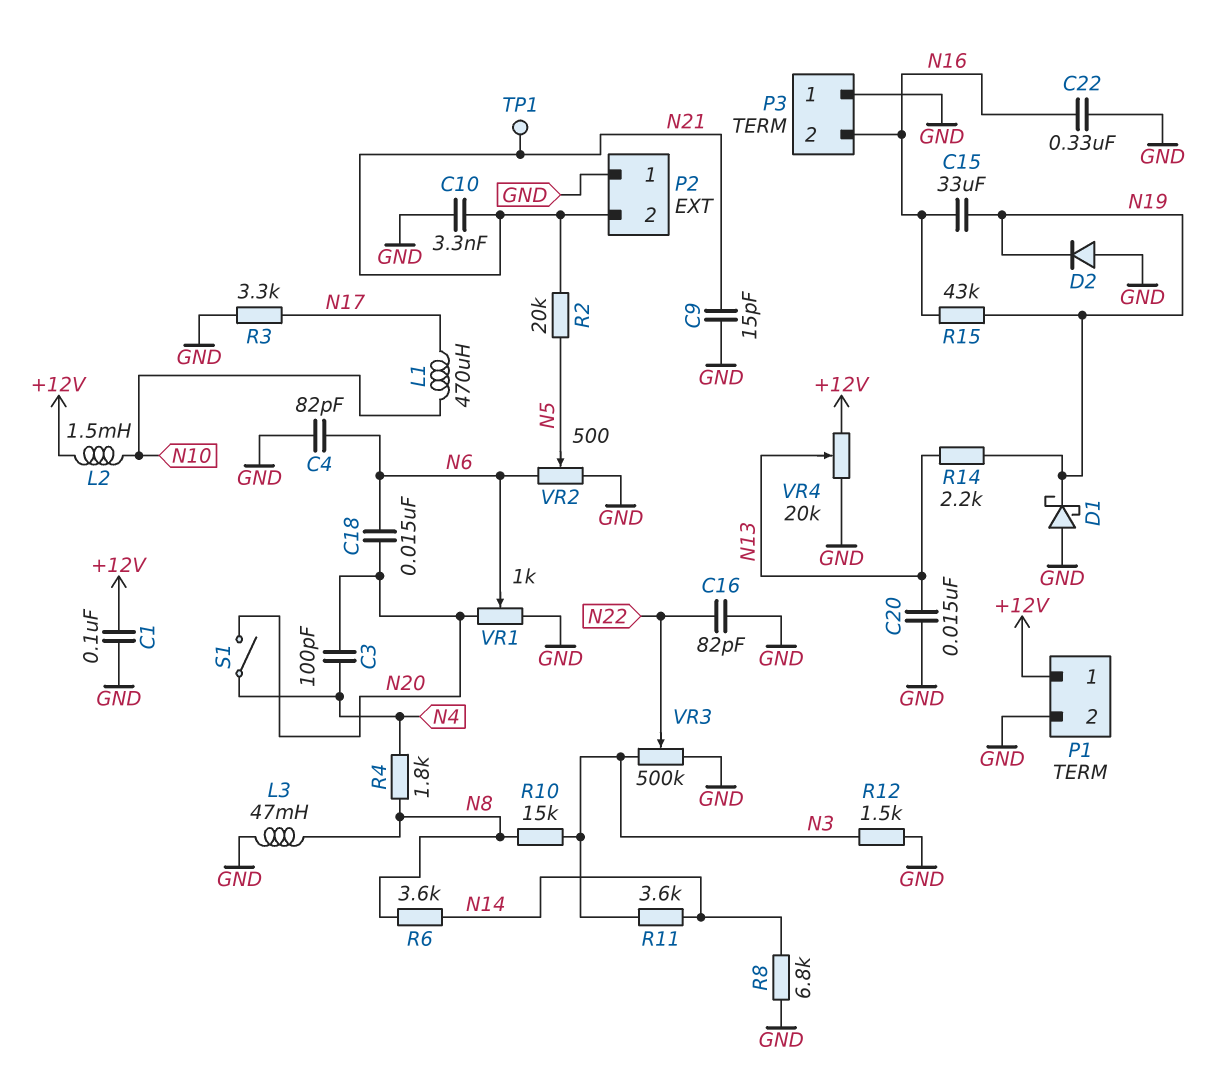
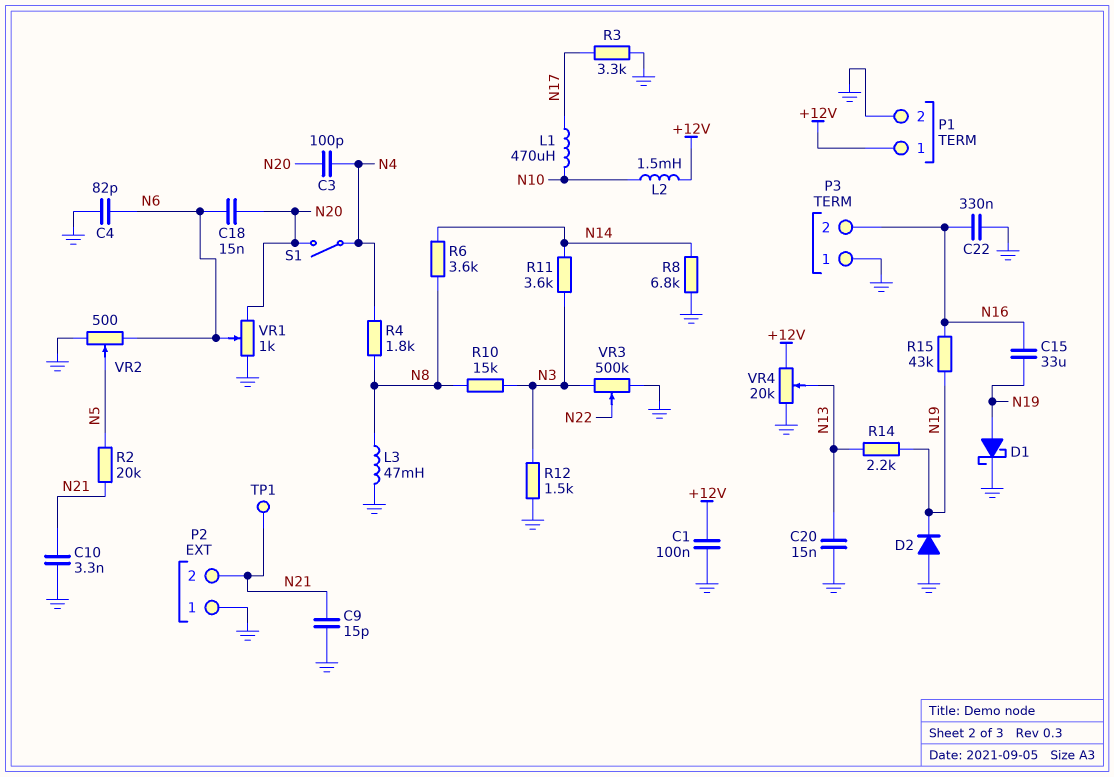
C16: 82pF (GND, N22) -> none
D1: schottky (A GND, K N19) -> schottky (A N19, K GND)

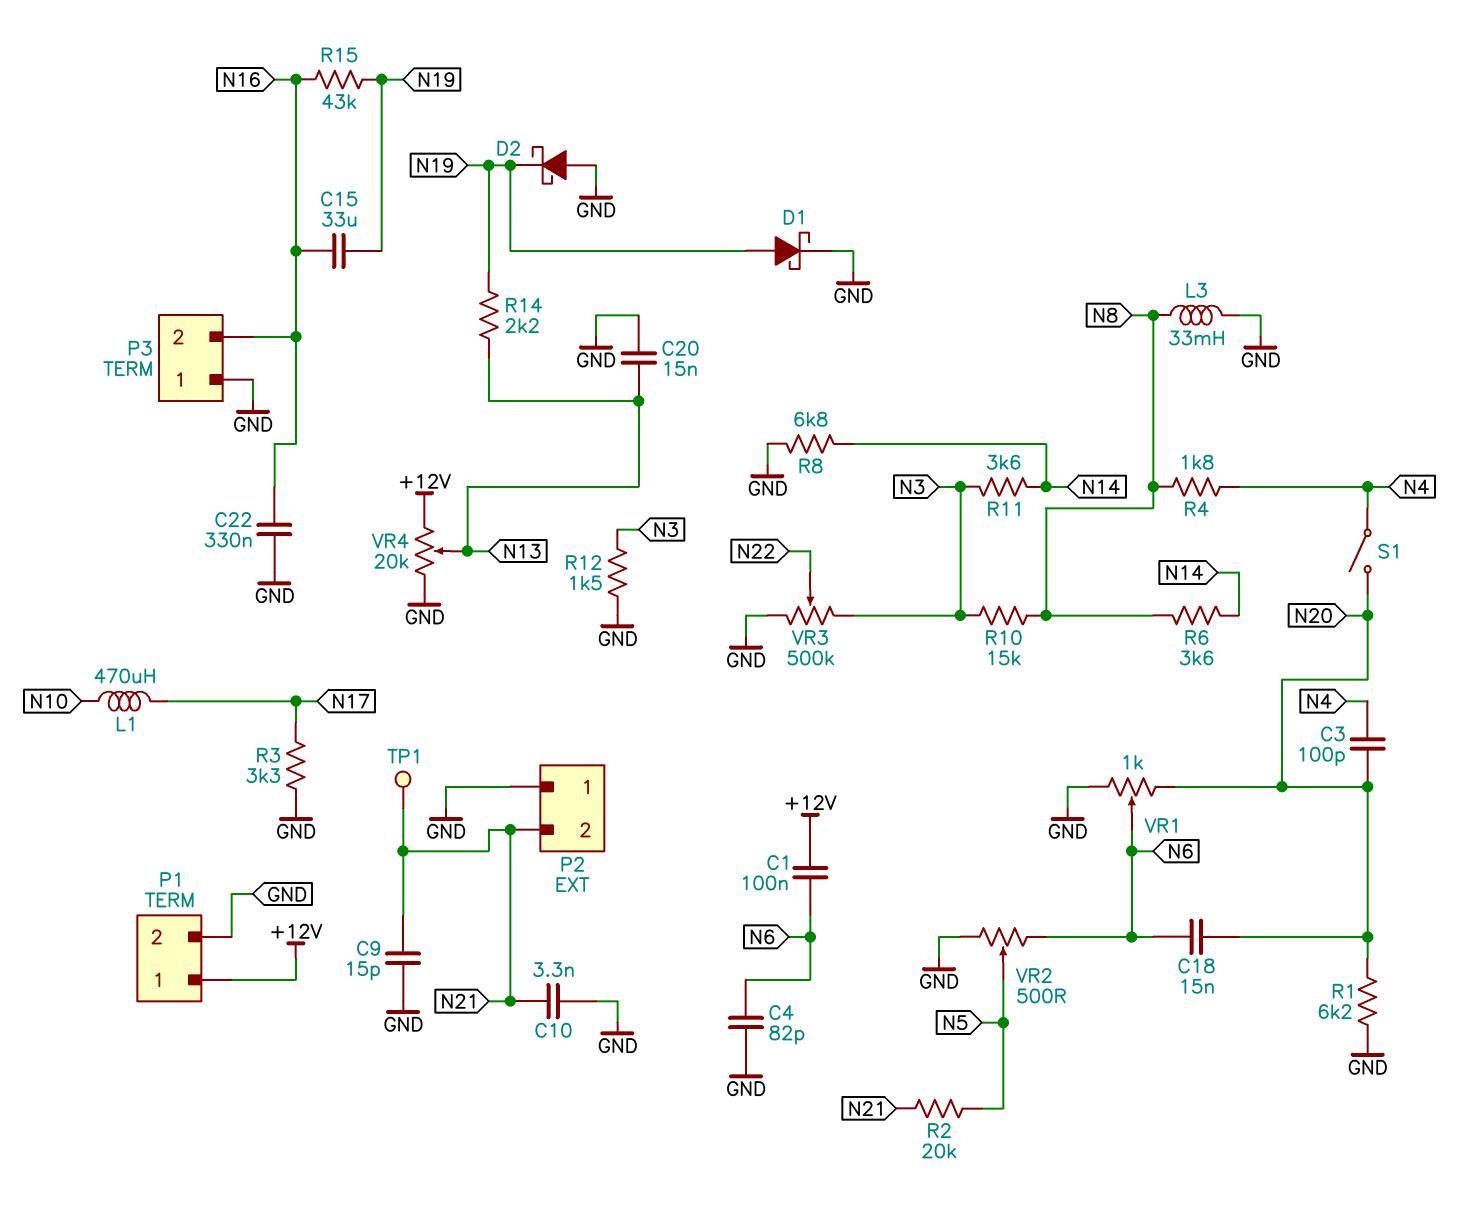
C1: 100nF (+12V, GND) -> 100nF (+12V, N6)
D2: diode (A GND, K N19) -> schottky (A GND, K N19)
L2: 1.5mH (+12V, N10) -> none
L3: 47mH (GND, N8) -> 33mH (GND, N8)
R1: none -> 6.2k (GND, N20)

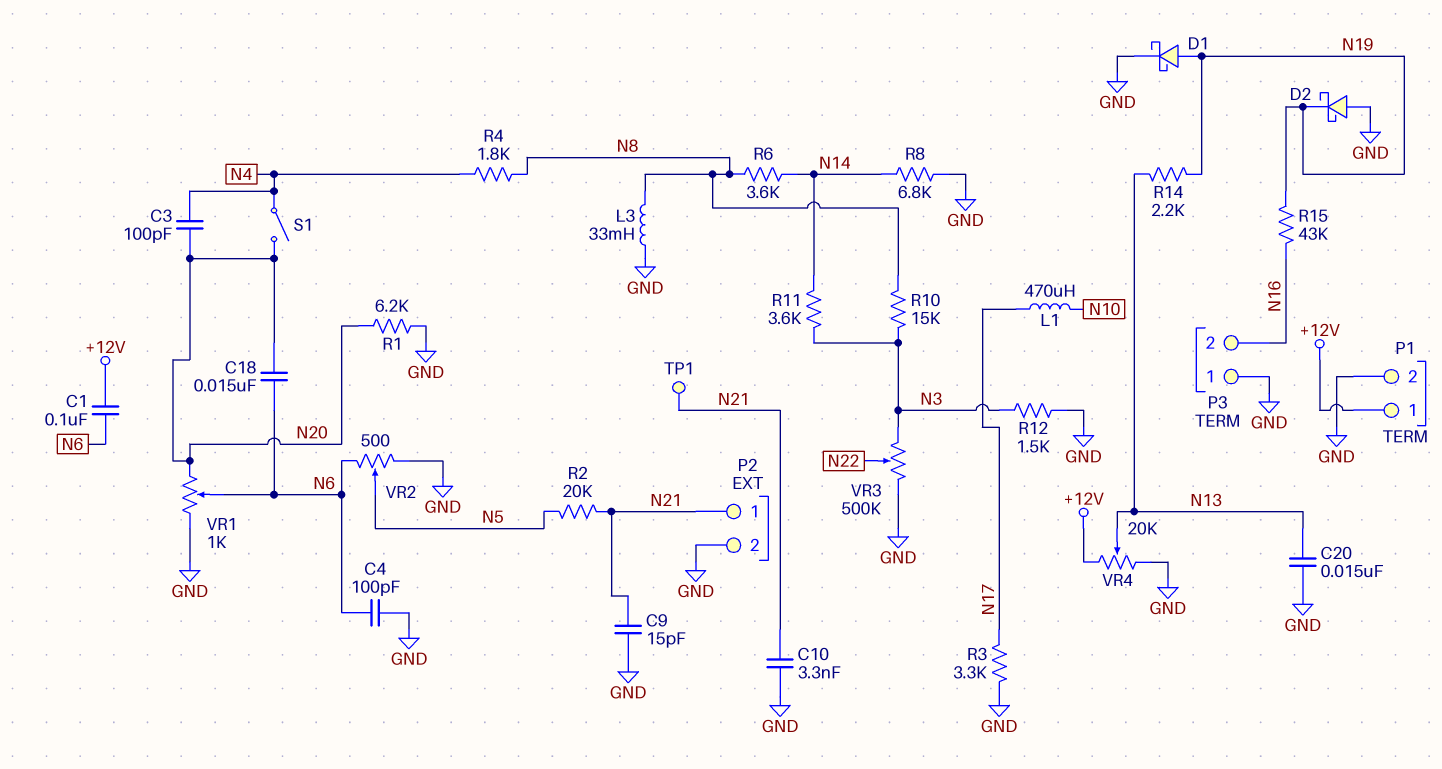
C4: 82pF (GND, N6) -> 100pF (GND, N6)
C15: 33uF (N16, N19) -> none
C22: 330nF (GND, N16) -> none
P2 pin 1: GND -> N21
P2 pin 2: N21 -> GND

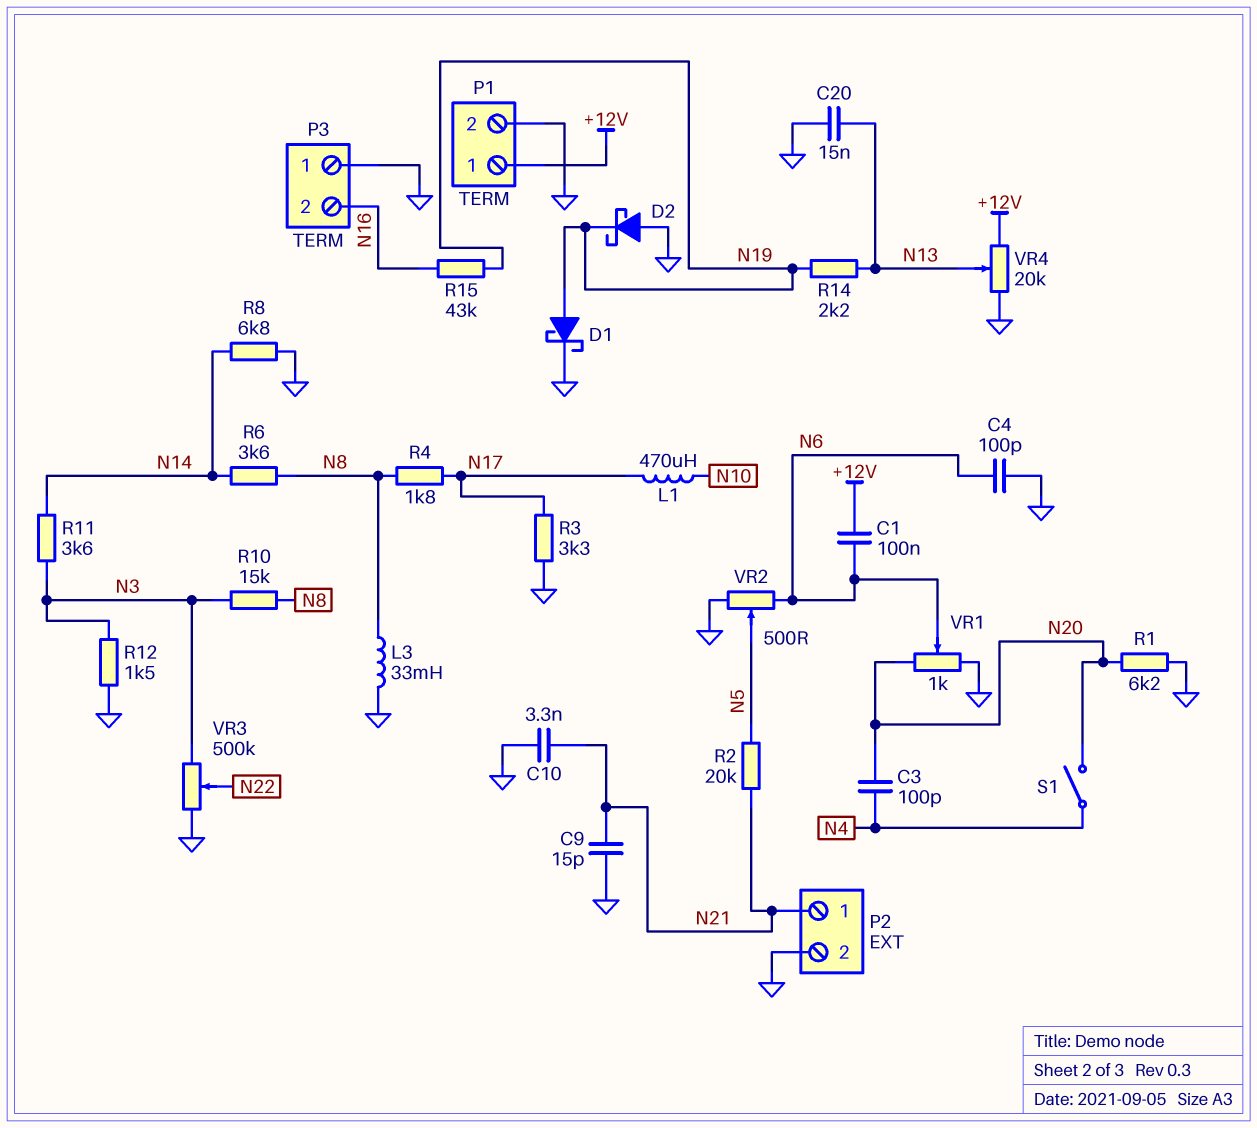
C18: 15nF (N6, N20) -> none
R4: 1.8k (N4, N8) -> 1.8k (N8, N17)
TP1: test point (N21) -> none

